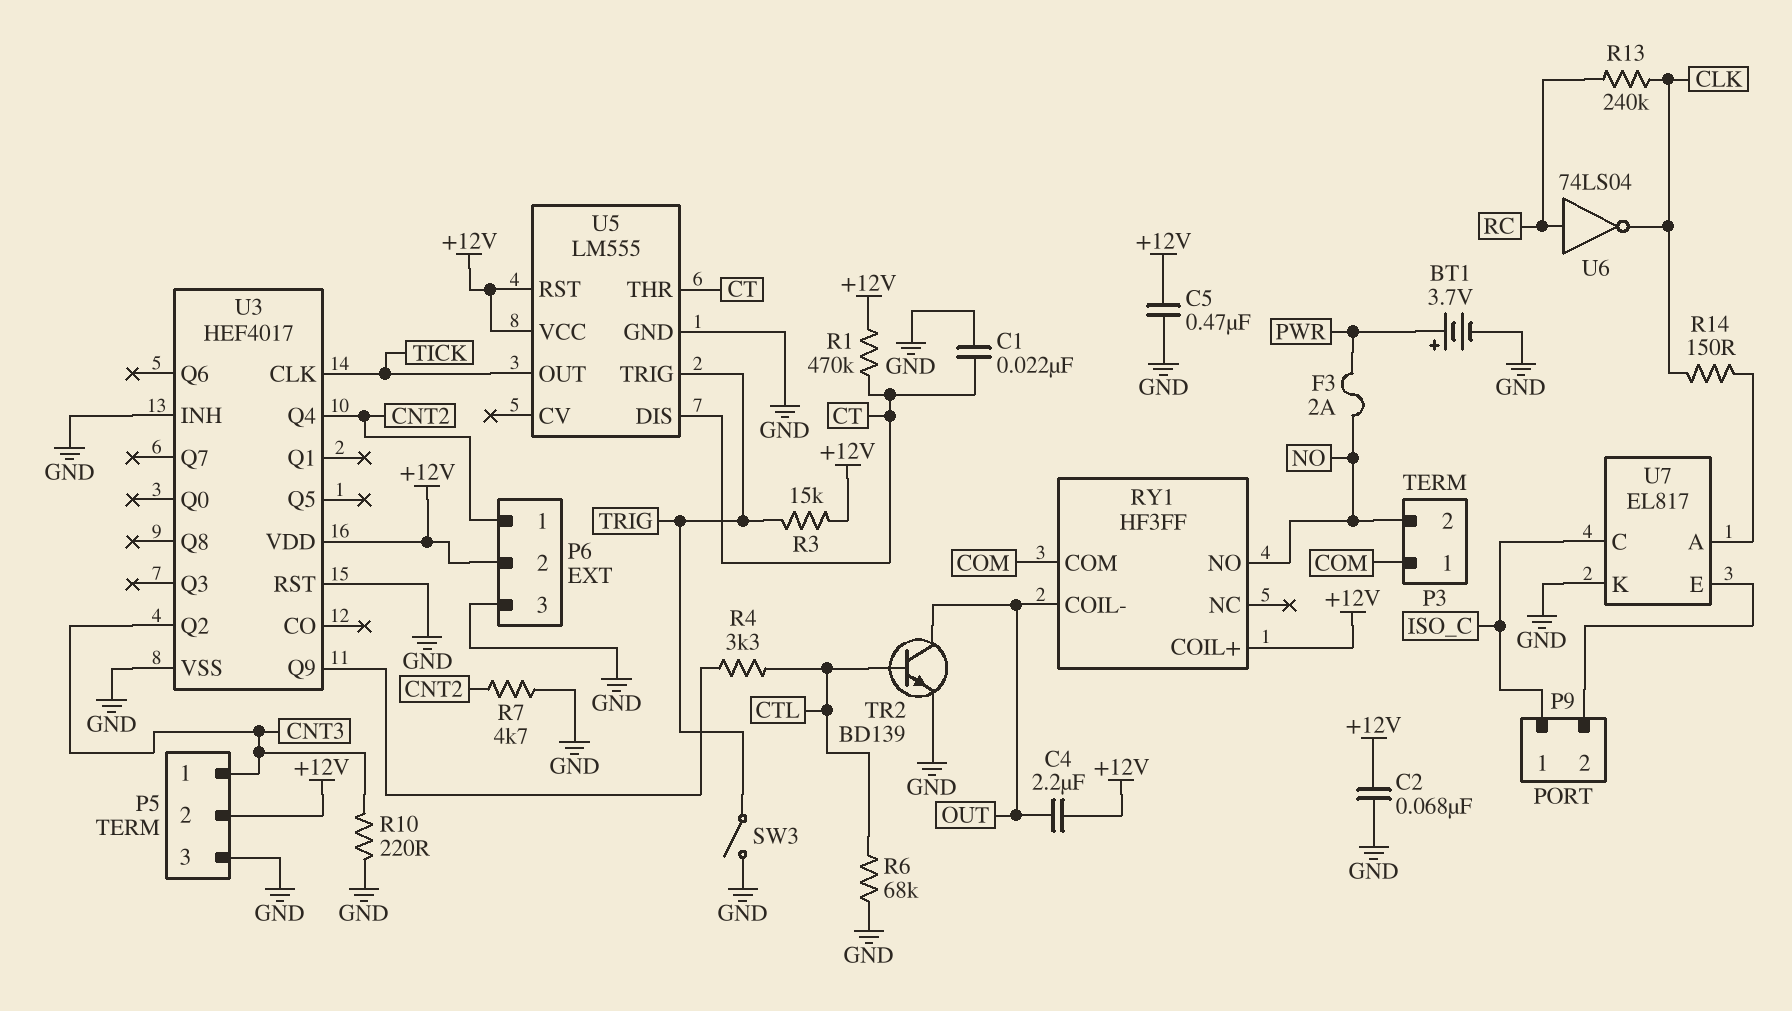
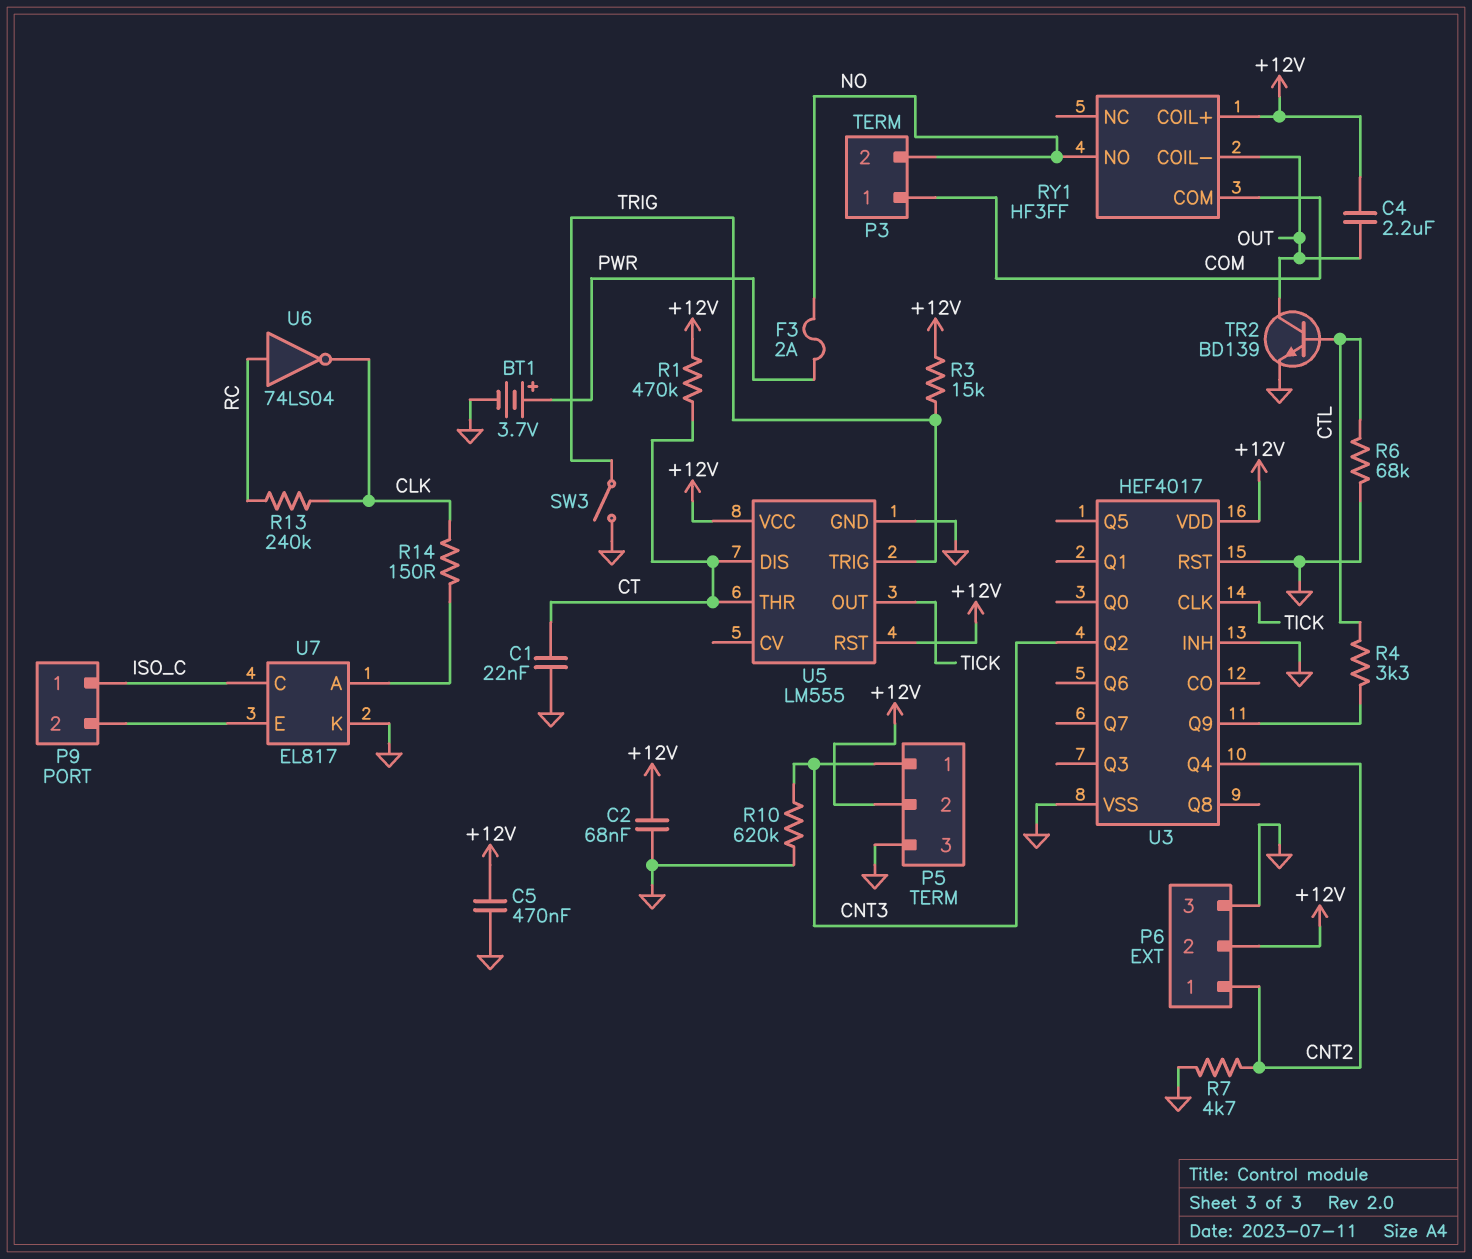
R10: 220 (CNT3, GND) -> 620k (CNT3, GND)

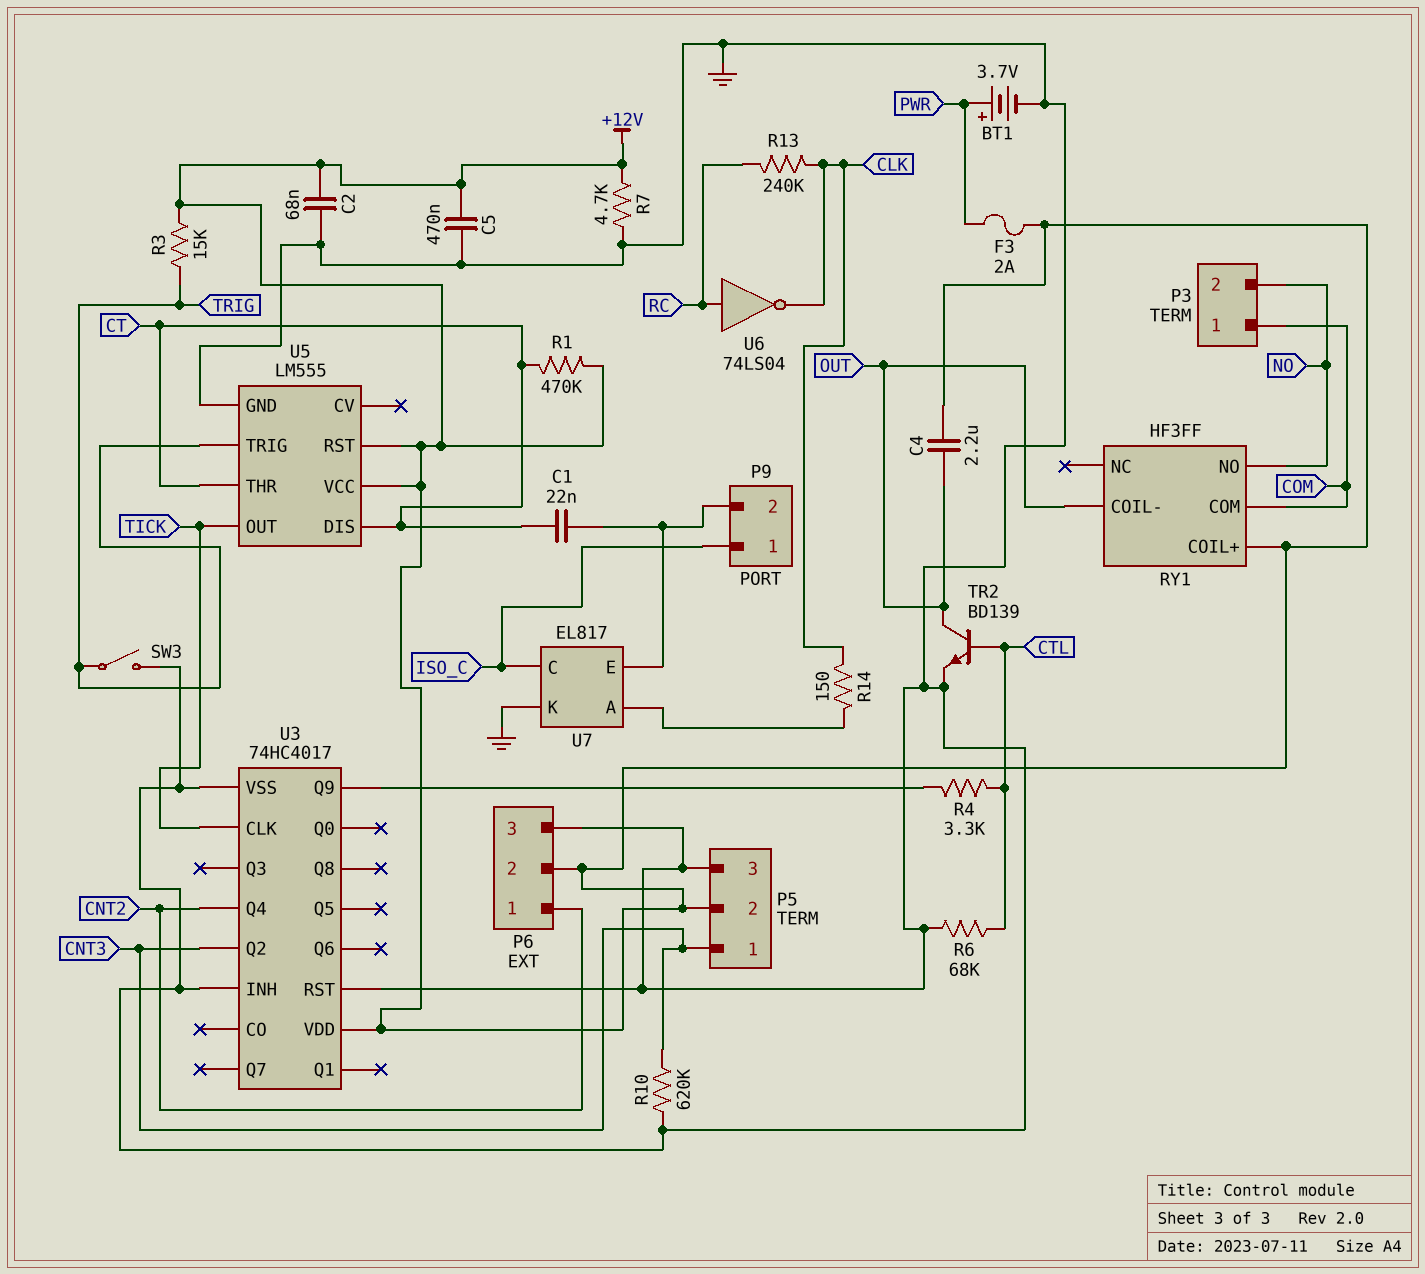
C1: 22nF (CT, GND) -> 22nF (CT, P9/2)
F3: 2A (NO, PWR) -> 2A (+12V, PWR)
R7: 4.7k (CNT2, GND) -> 4.7k (+12V, GND)
U3: HEF4017 -> 74HC4017

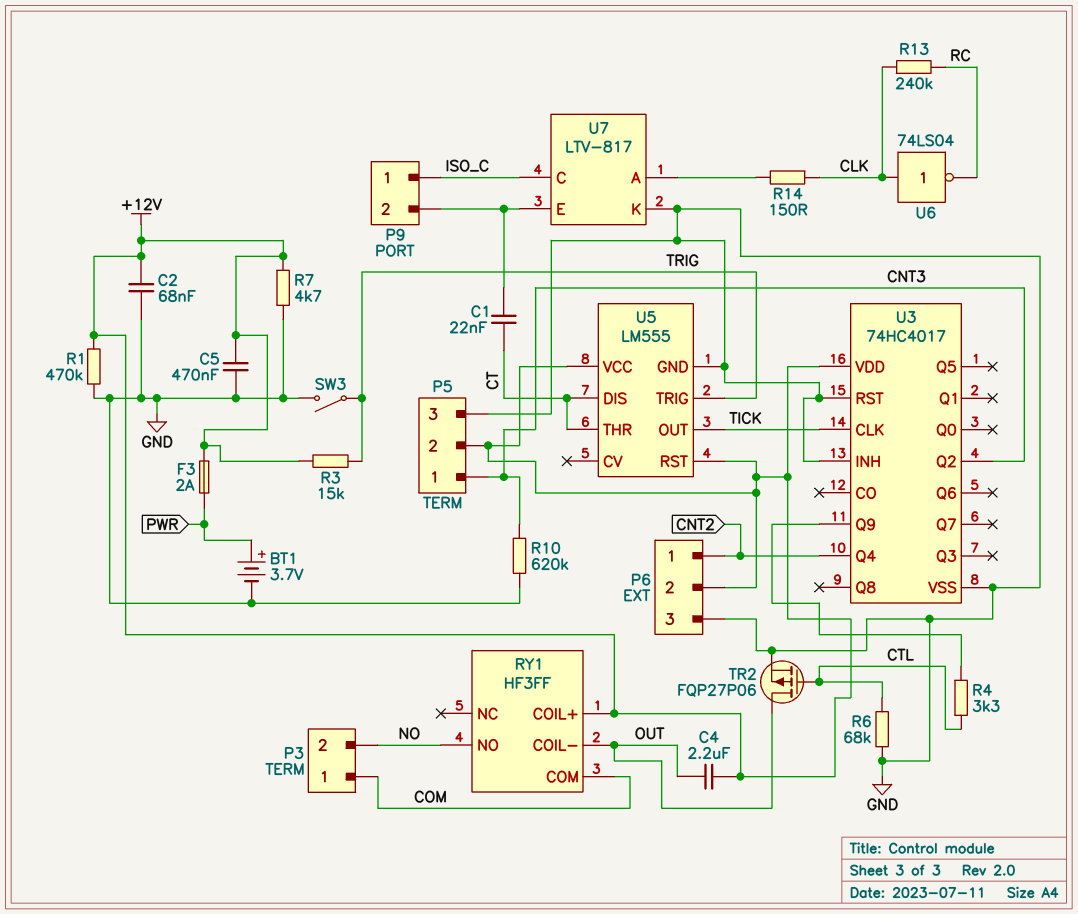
R1: 470k (+12V, CT) -> 470k (+12V, GND)
TR2: NPN BD139 (B CTL, C OUT, E GND) -> PMOS FQP27P06 (G CTL, D OUT, S GND)
U6: NOT 74LS04 (in RC, out CLK) -> NOT 74LS04 (in CLK, out RC)
U7: EL817 -> LTV-817

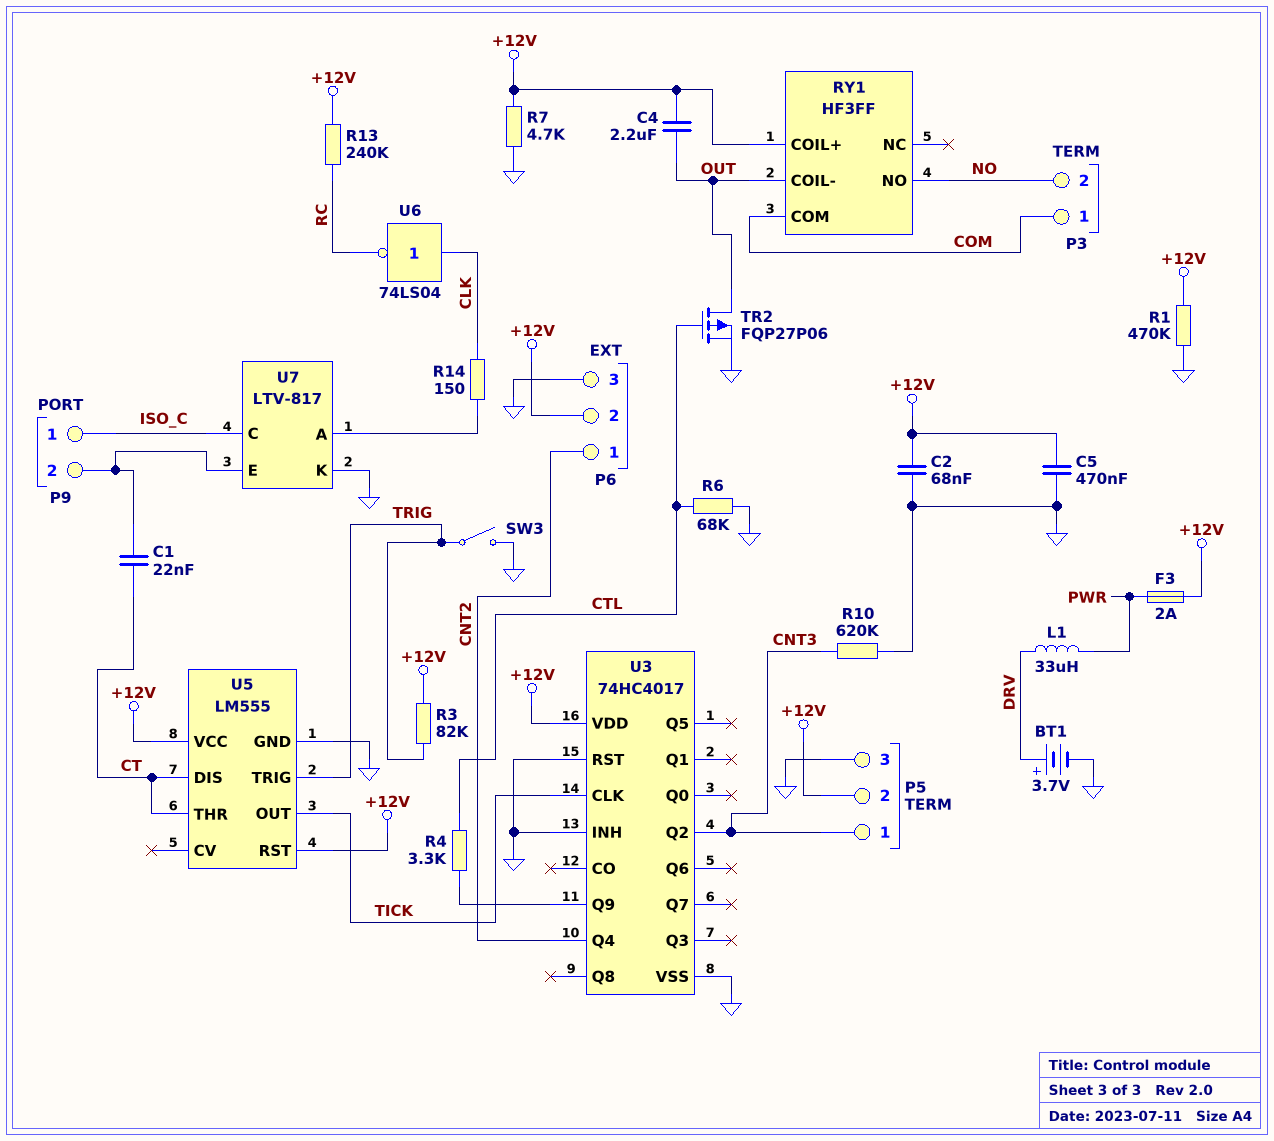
BT1: 3.7V (plus PWR, minus GND) -> 3.7V (plus DRV, minus GND)
L1: none -> 33uH (DRV, PWR)
R3: 15k (+12V, TRIG) -> 82k (+12V, TRIG)
R13: 240k (CLK, RC) -> 240k (+12V, RC)

